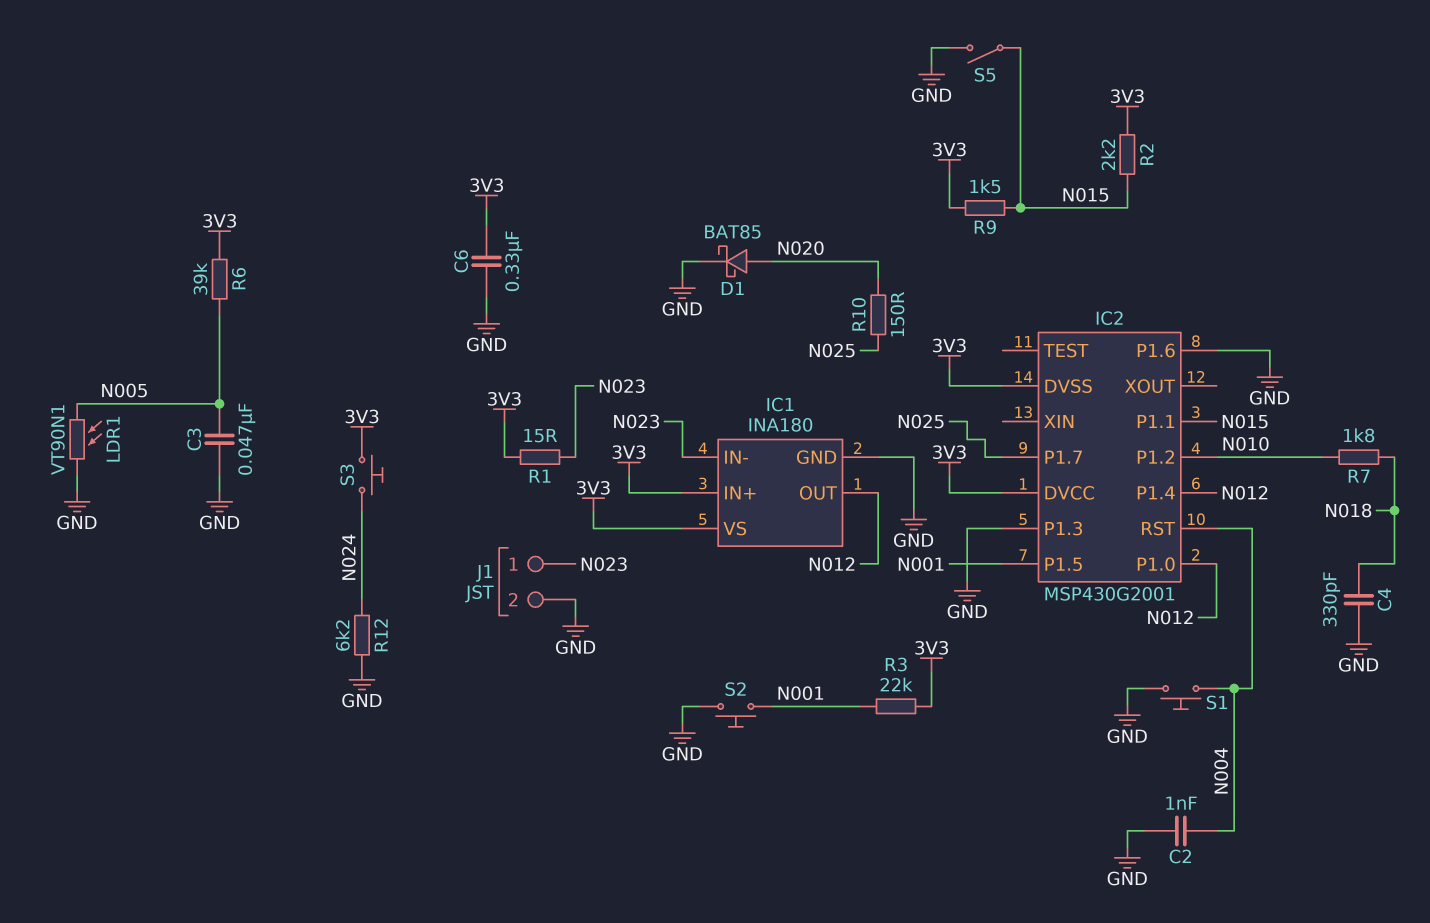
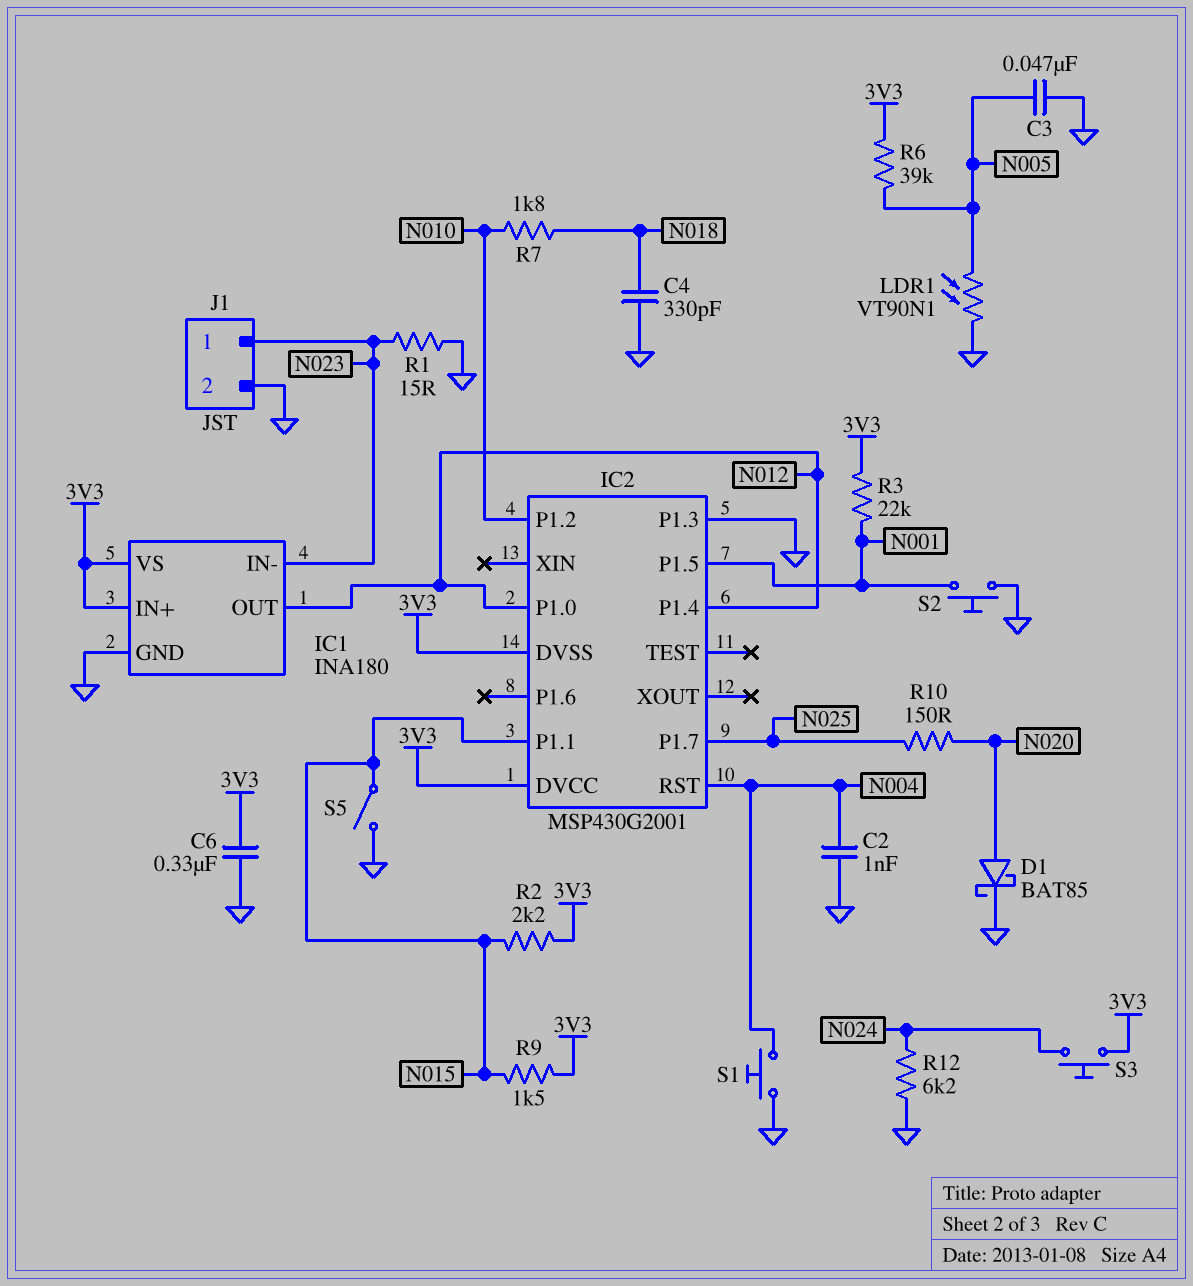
IC2 pin P1.6: GND -> none
R1: 15 (3V3, N023) -> 15 (GND, N023)

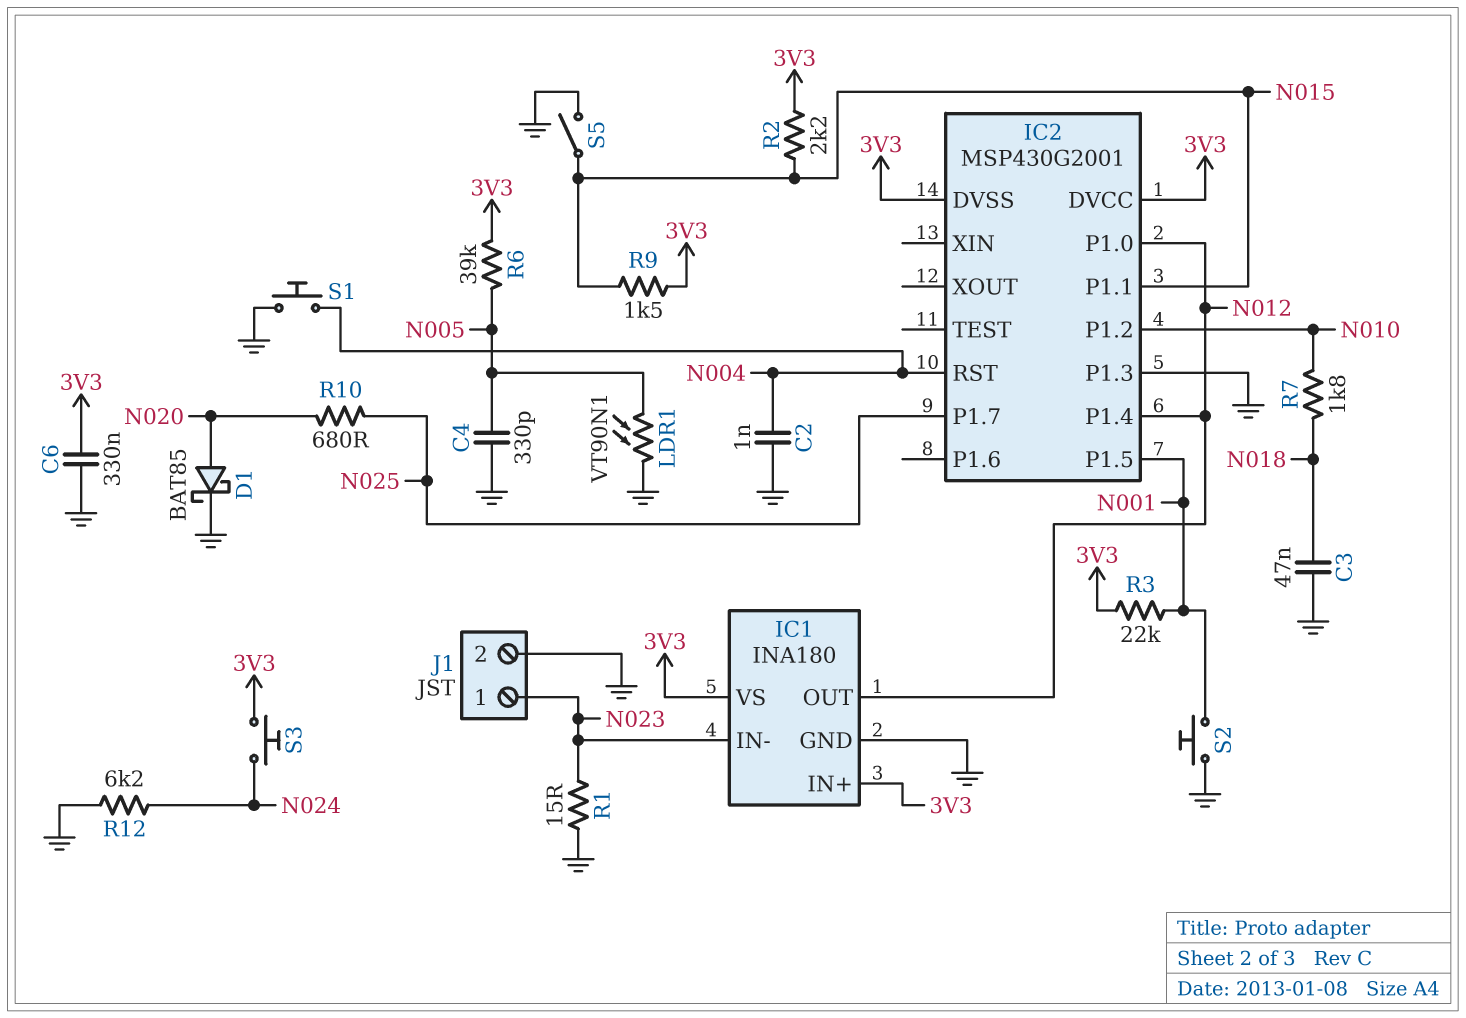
C3: 47nF (GND, N005) -> 47nF (GND, N018)
C4: 330pF (GND, N018) -> 330pF (GND, N005)
R10: 150 (N020, N025) -> 680 (N020, N025)

